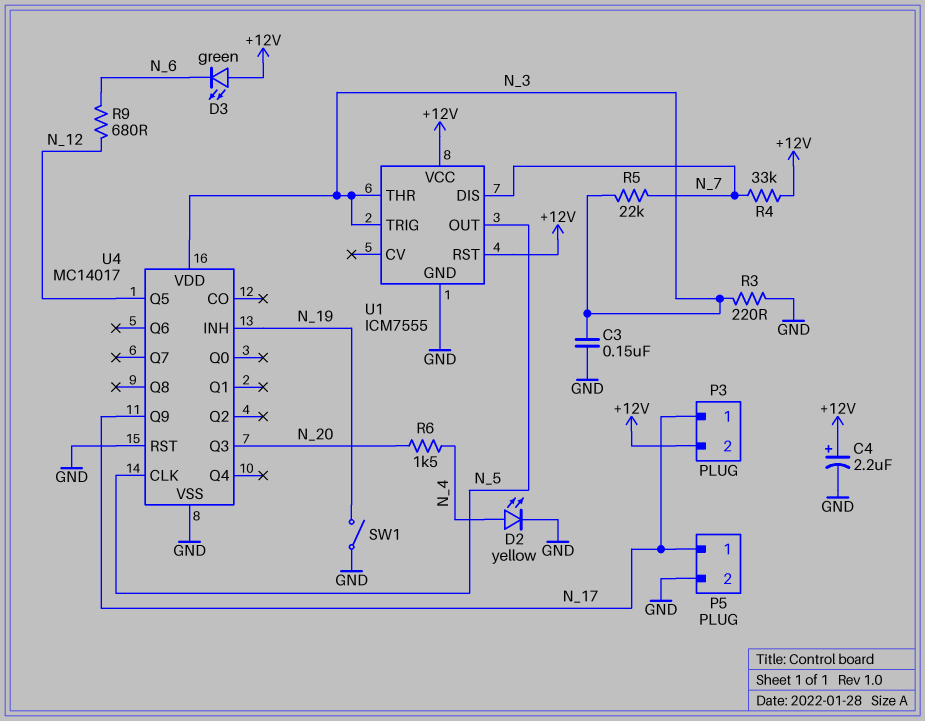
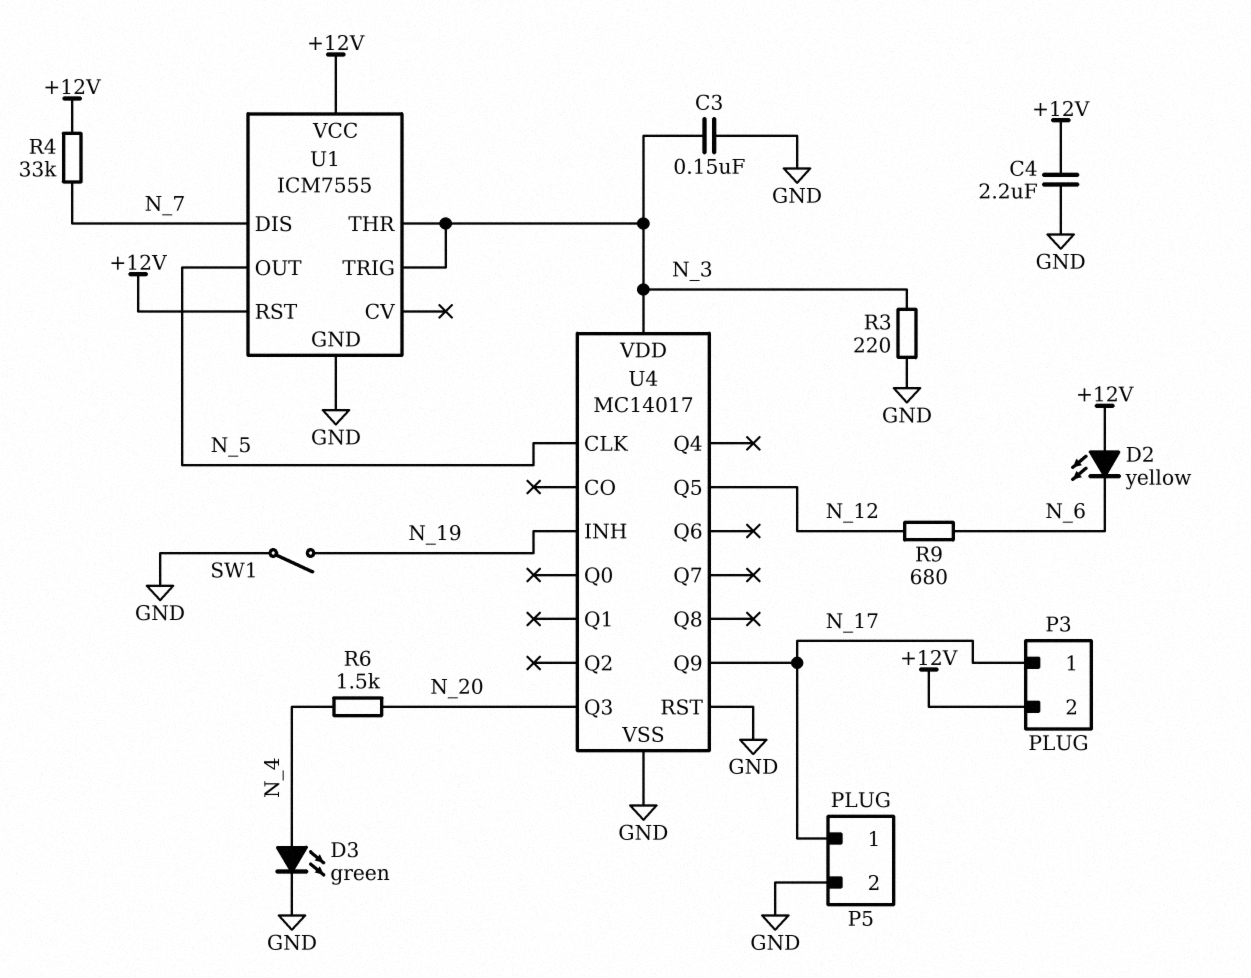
C4: 2.2uF (plus +12V, minus GND) -> 2.2uF (+12V, GND)
D2: LED yellow (A N_4, K GND) -> LED yellow (A +12V, K N_6)
D3: LED green (A +12V, K N_6) -> LED green (A N_4, K GND)
R5: 22k (N_3, N_7) -> none

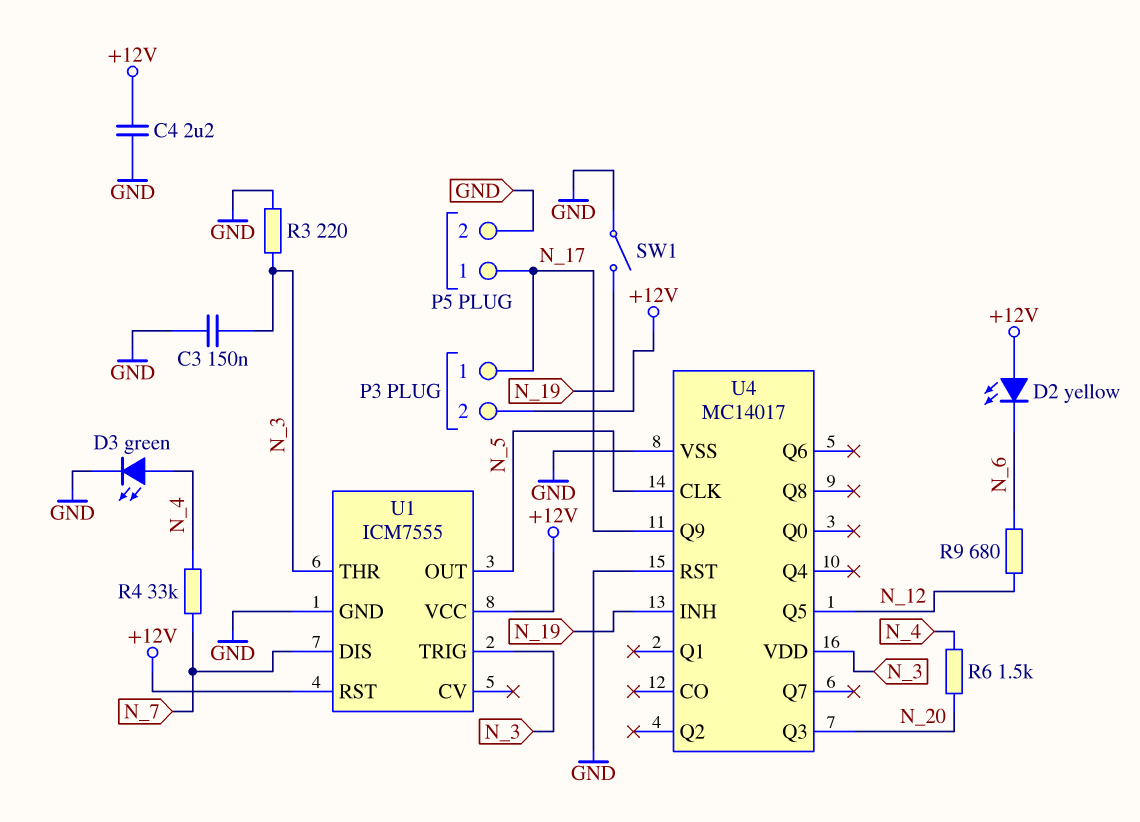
R4: 33k (+12V, N_7) -> 33k (N_4, N_7)

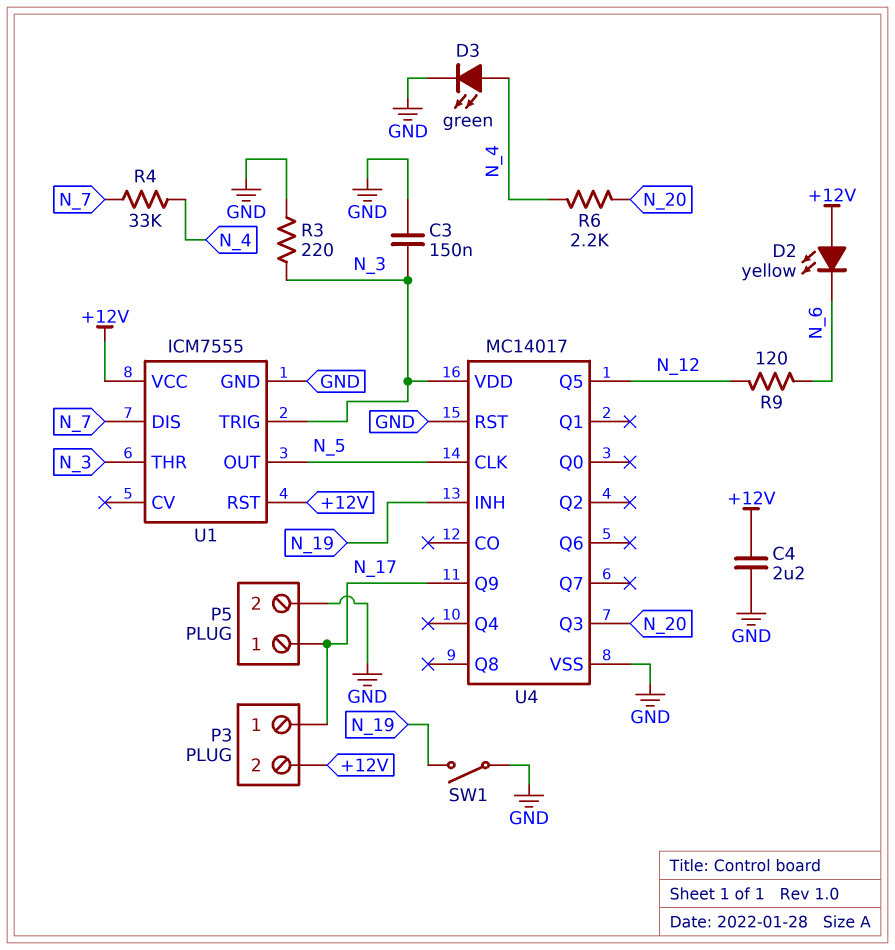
R6: 1.5k (N_4, N_20) -> 2.2k (N_4, N_20)
R9: 680 (N_6, N_12) -> 120 (N_6, N_12)

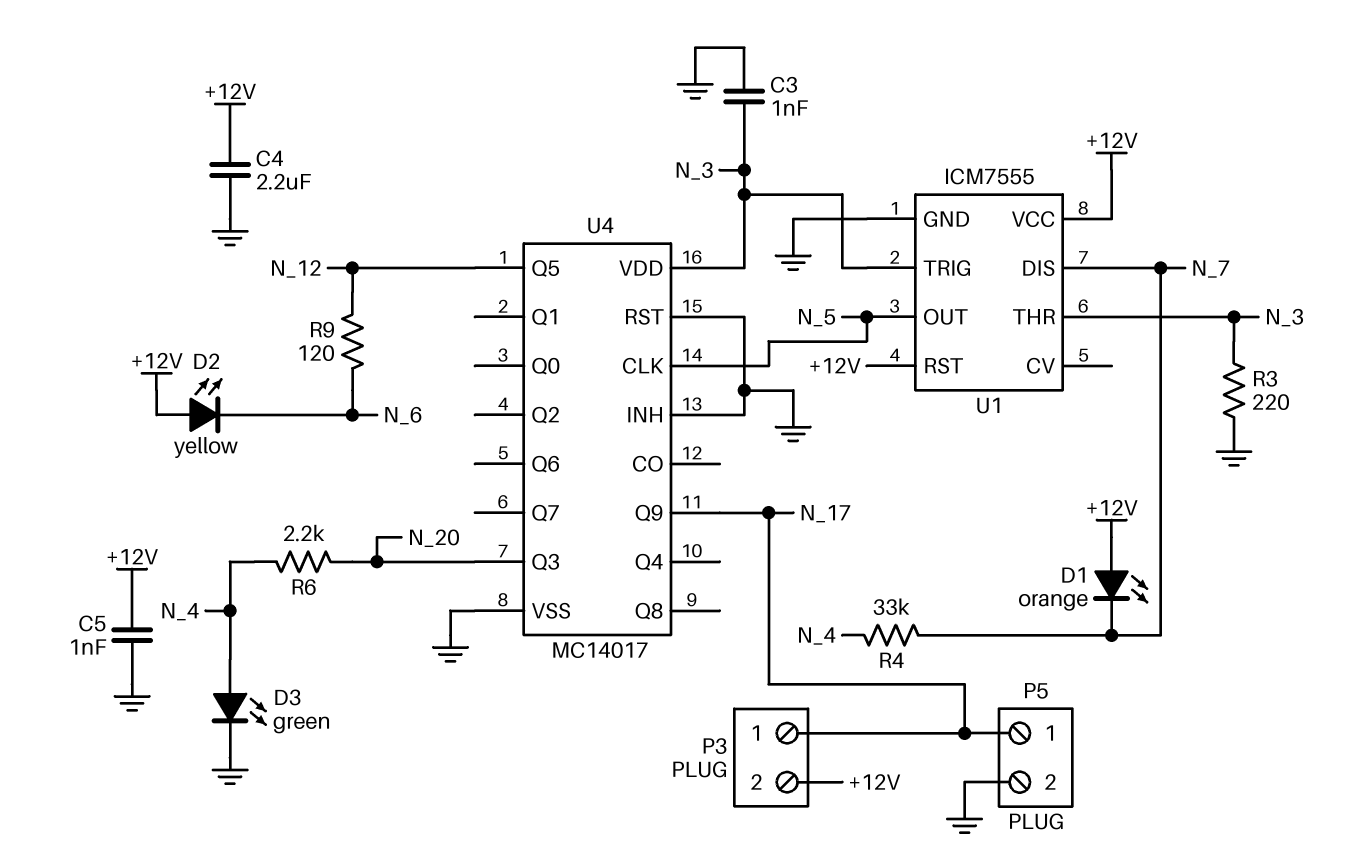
C3: 150nF (GND, N_3) -> 1nF (GND, N_3)
C5: none -> 1nF (+12V, GND)
D1: none -> LED orange (A +12V, K N_7)
SW1: switch (GND, N_19) -> none
U4 pin INH: N_19 -> GND

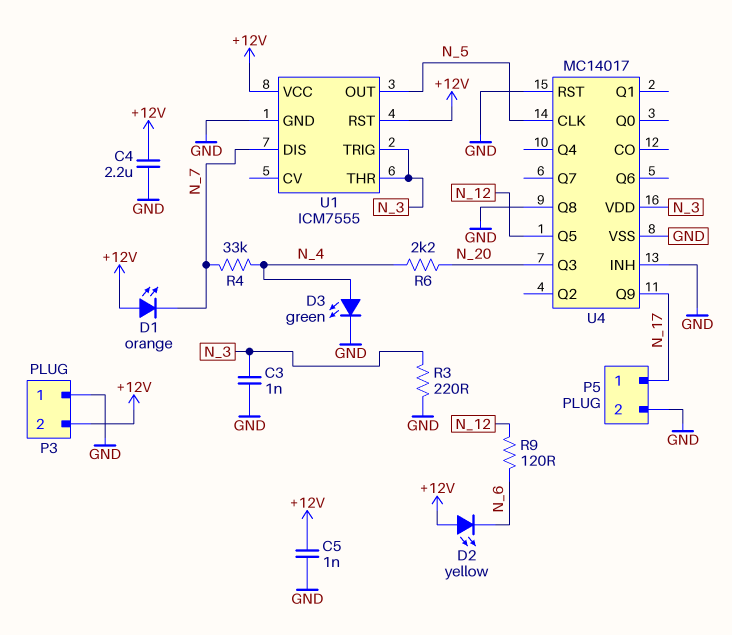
P3 pin 1: N_17 -> GND
U4 pin Q8: none -> GND

